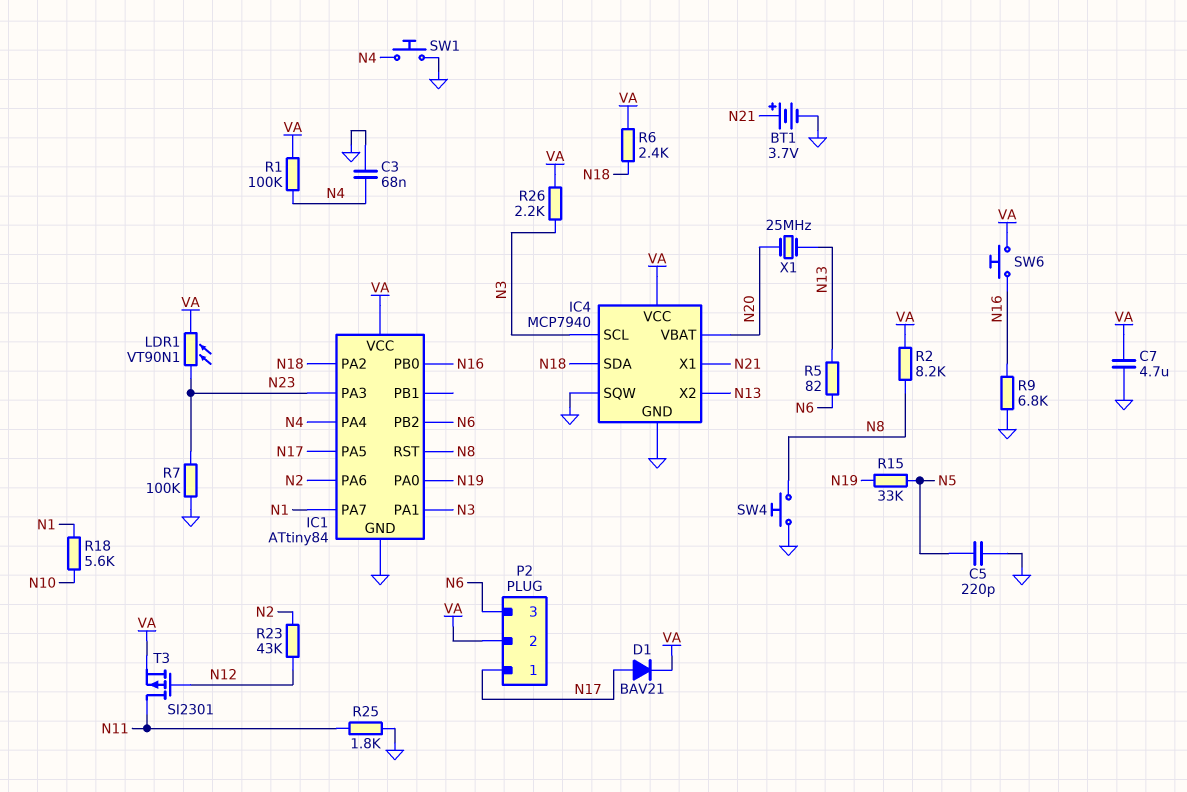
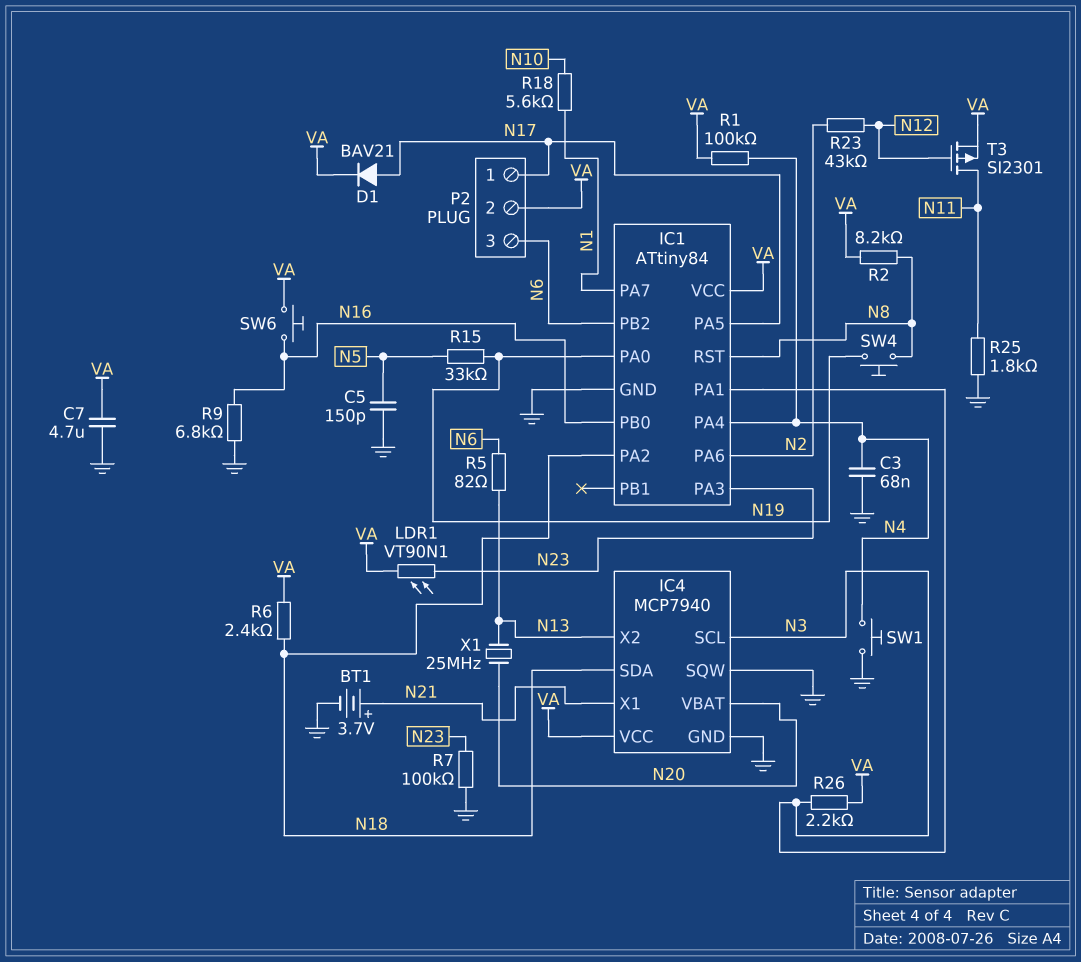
C5: 220pF (GND, N5) -> 150pF (GND, N5)
SW4: button (GND, N8) -> button (N8, N19)

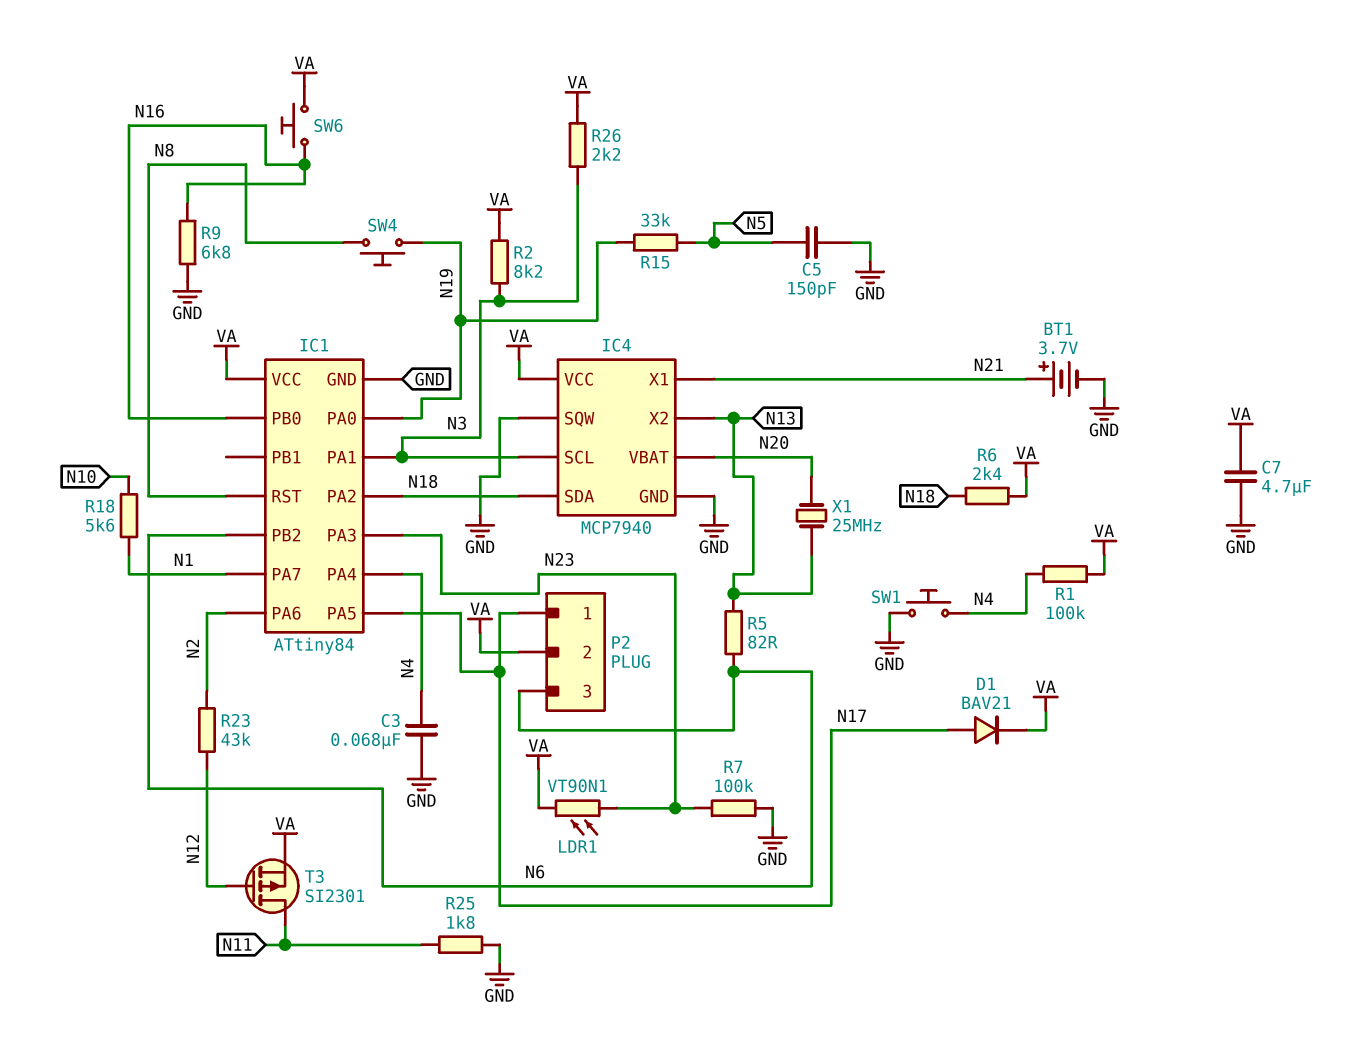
R2: 8.2k (N8, VA) -> 8.2k (N3, VA)

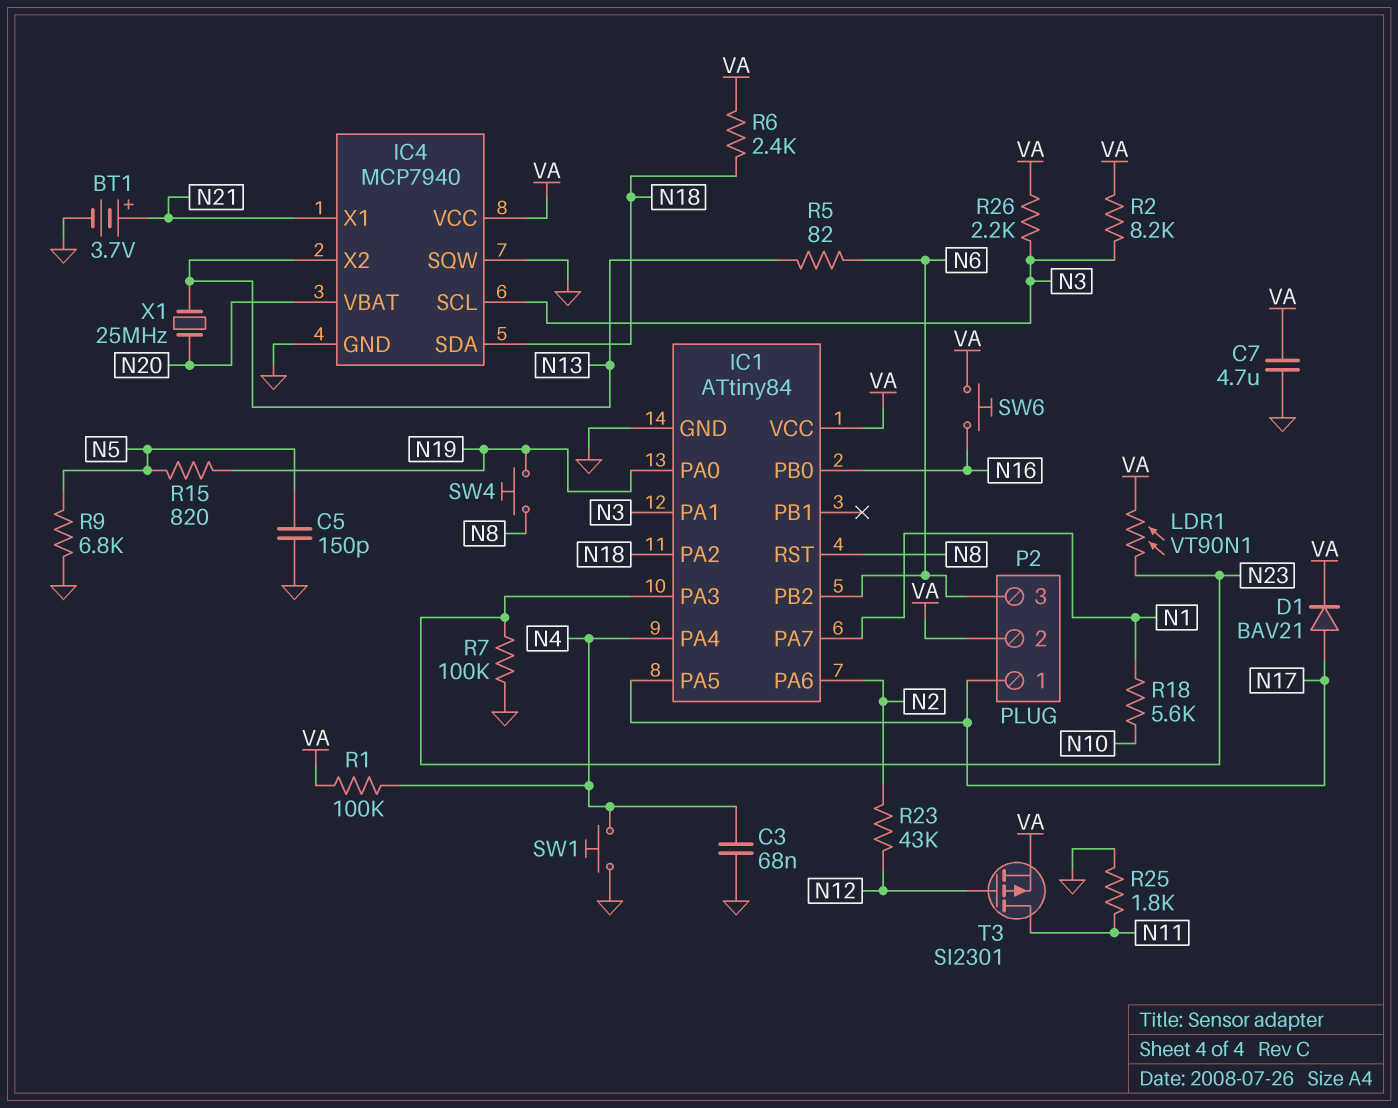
R9: 6.8k (GND, N16) -> 6.8k (GND, N5)
R15: 33k (N5, N19) -> 820 (N5, N19)

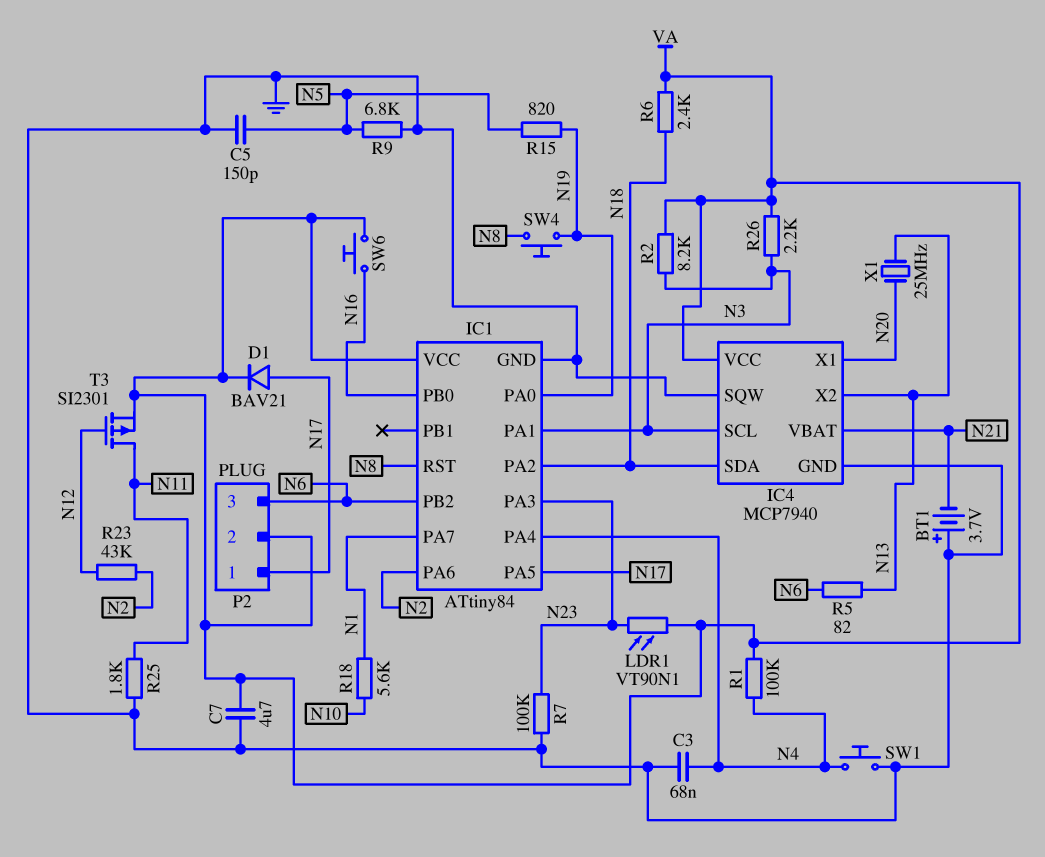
BT1: 3.7V (plus N21, minus GND) -> 3.7V (plus GND, minus N21)
IC4 pin VBAT: N20 -> N21
IC4 pin X1: N21 -> N20

